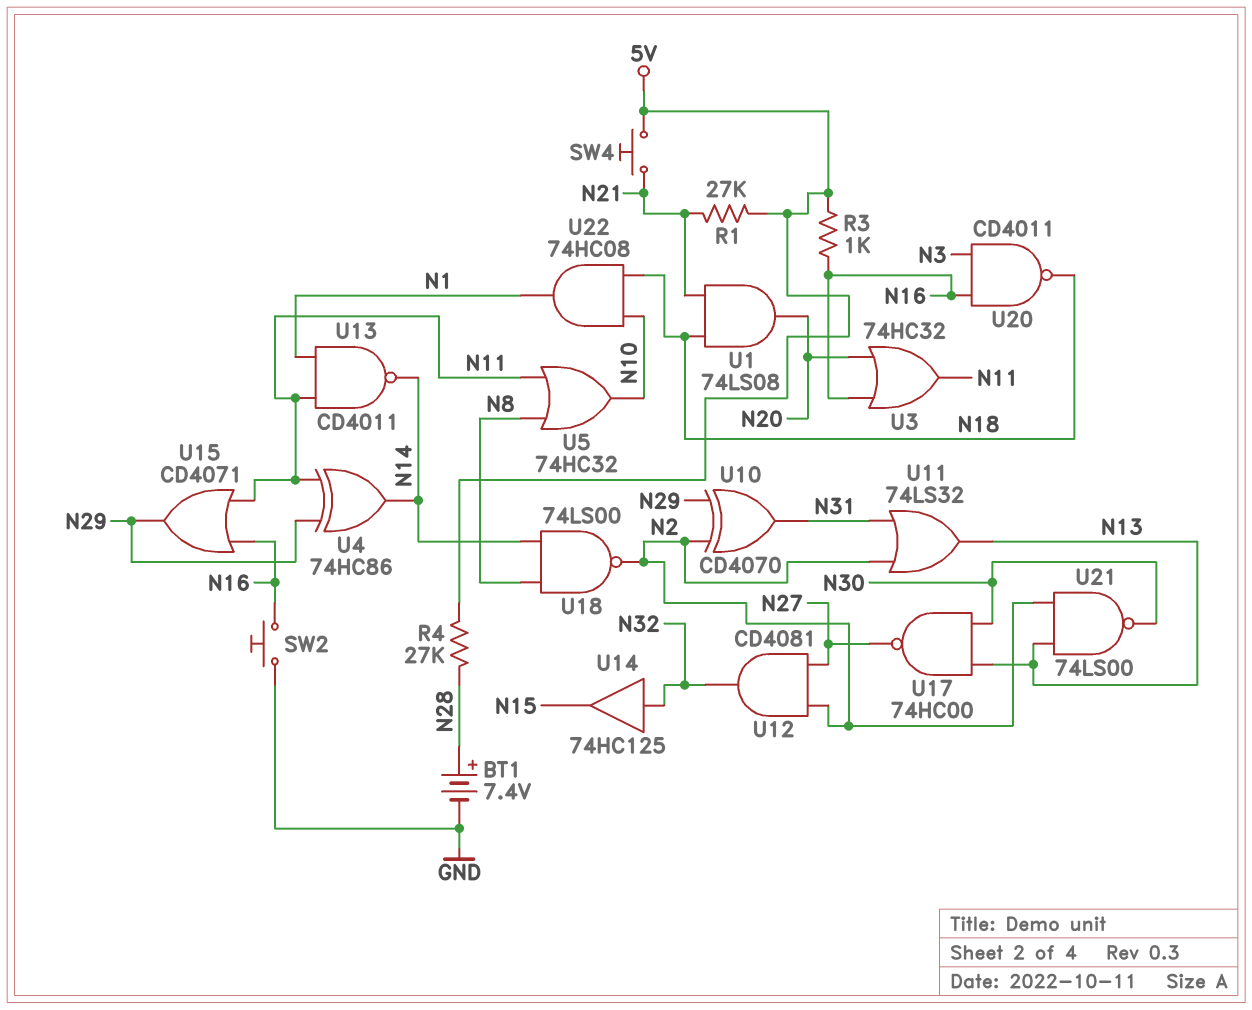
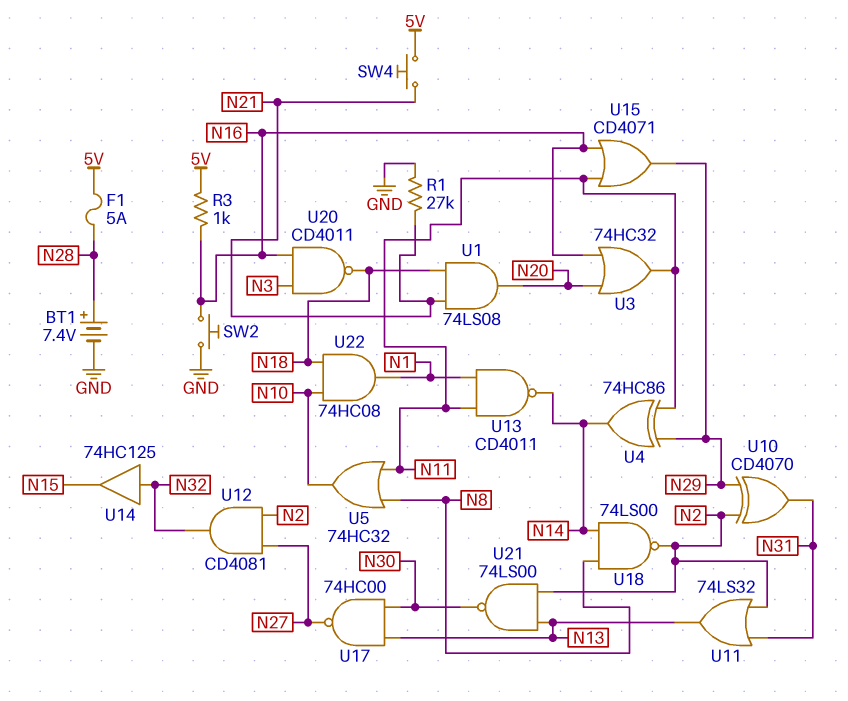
F1: none -> 5A (5V, N28)
R1: 27k (5V, N21) -> 27k (GND, N21)
R4: 27k (5V, N28) -> none

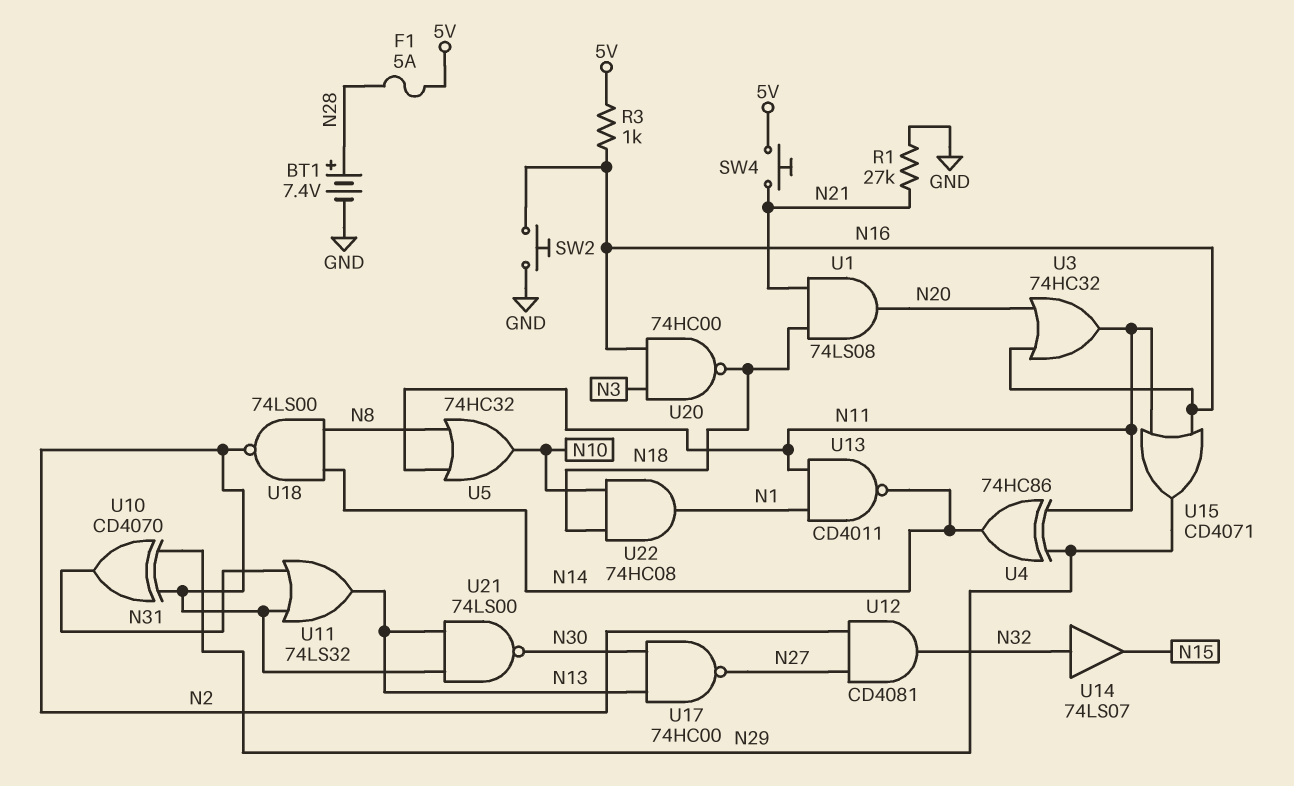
U14: buffer 74HC125 (in N32, out N15) -> buffer 74LS07 (in N32, out N15)
U20: NAND CD4011 (in N3, in N16, out N18) -> NAND 74HC00 (in N3, in N16, out N18)

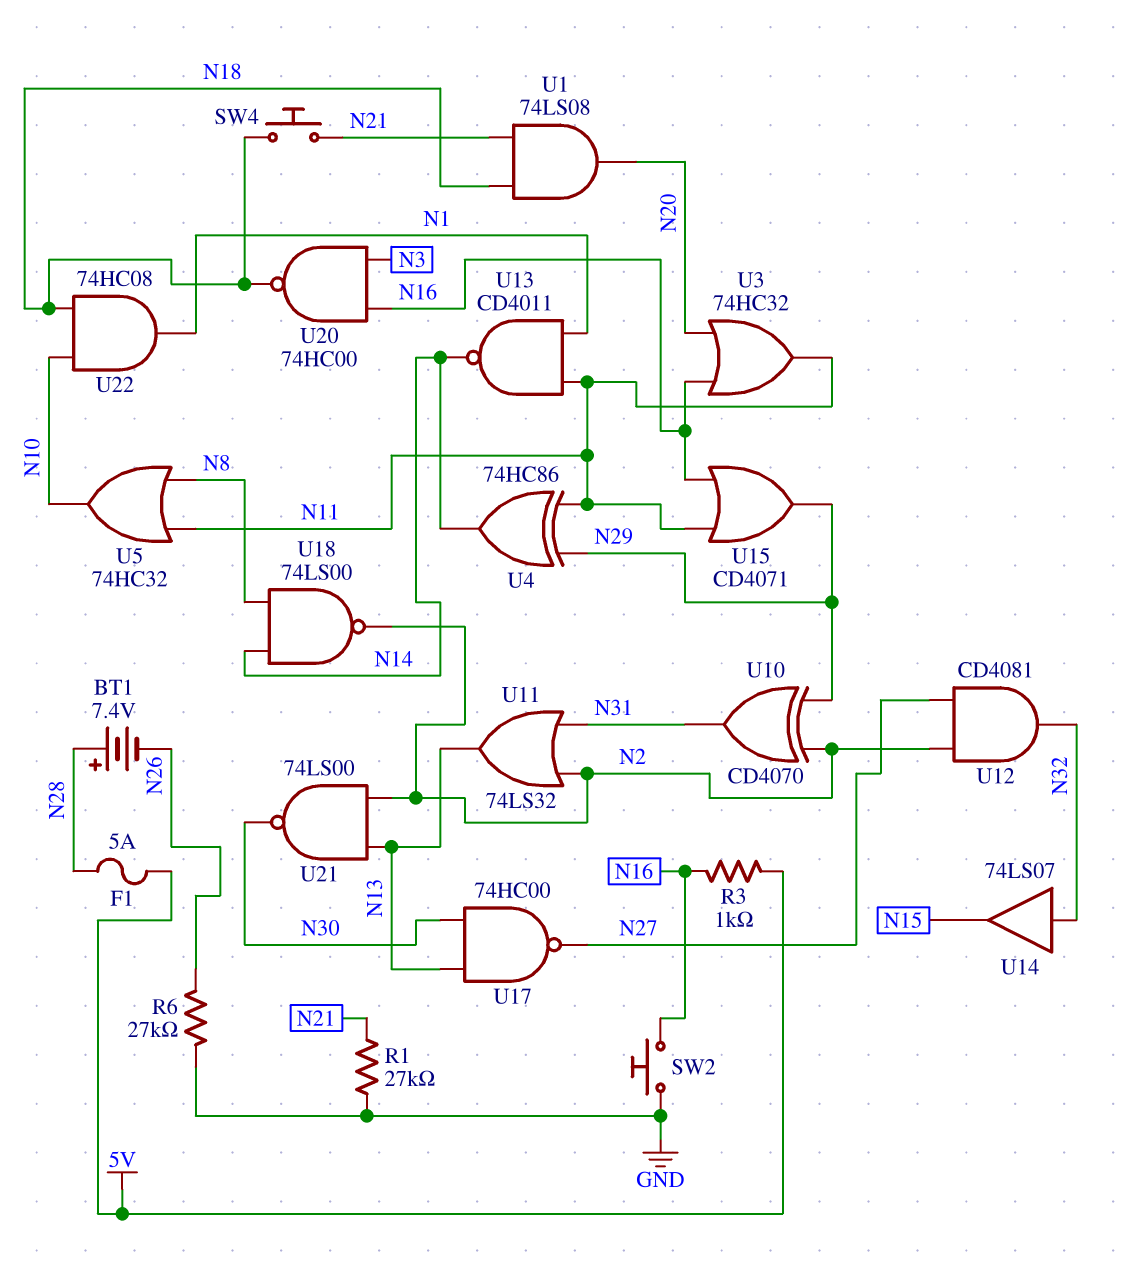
BT1: 7.4V (plus N28, minus GND) -> 7.4V (plus N28, minus N26)
R6: none -> 27k (GND, N26)
SW4: button (5V, N21) -> button (N18, N21)

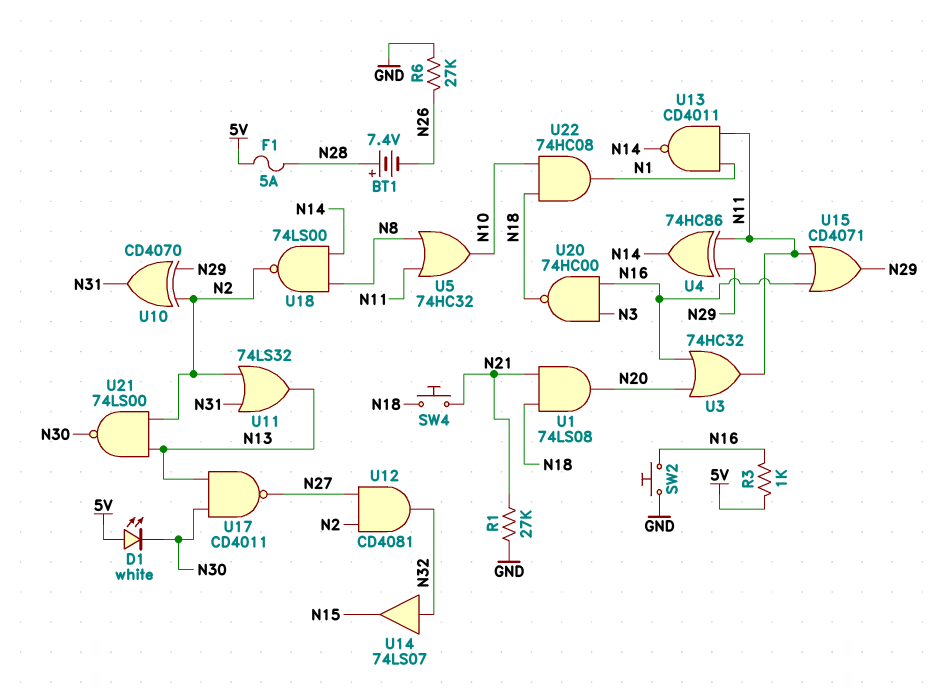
D1: none -> LED white (A 5V, K N30)
U17: NAND 74HC00 (in N13, in N30, out N27) -> NAND CD4011 (in N13, in N30, out N27)

